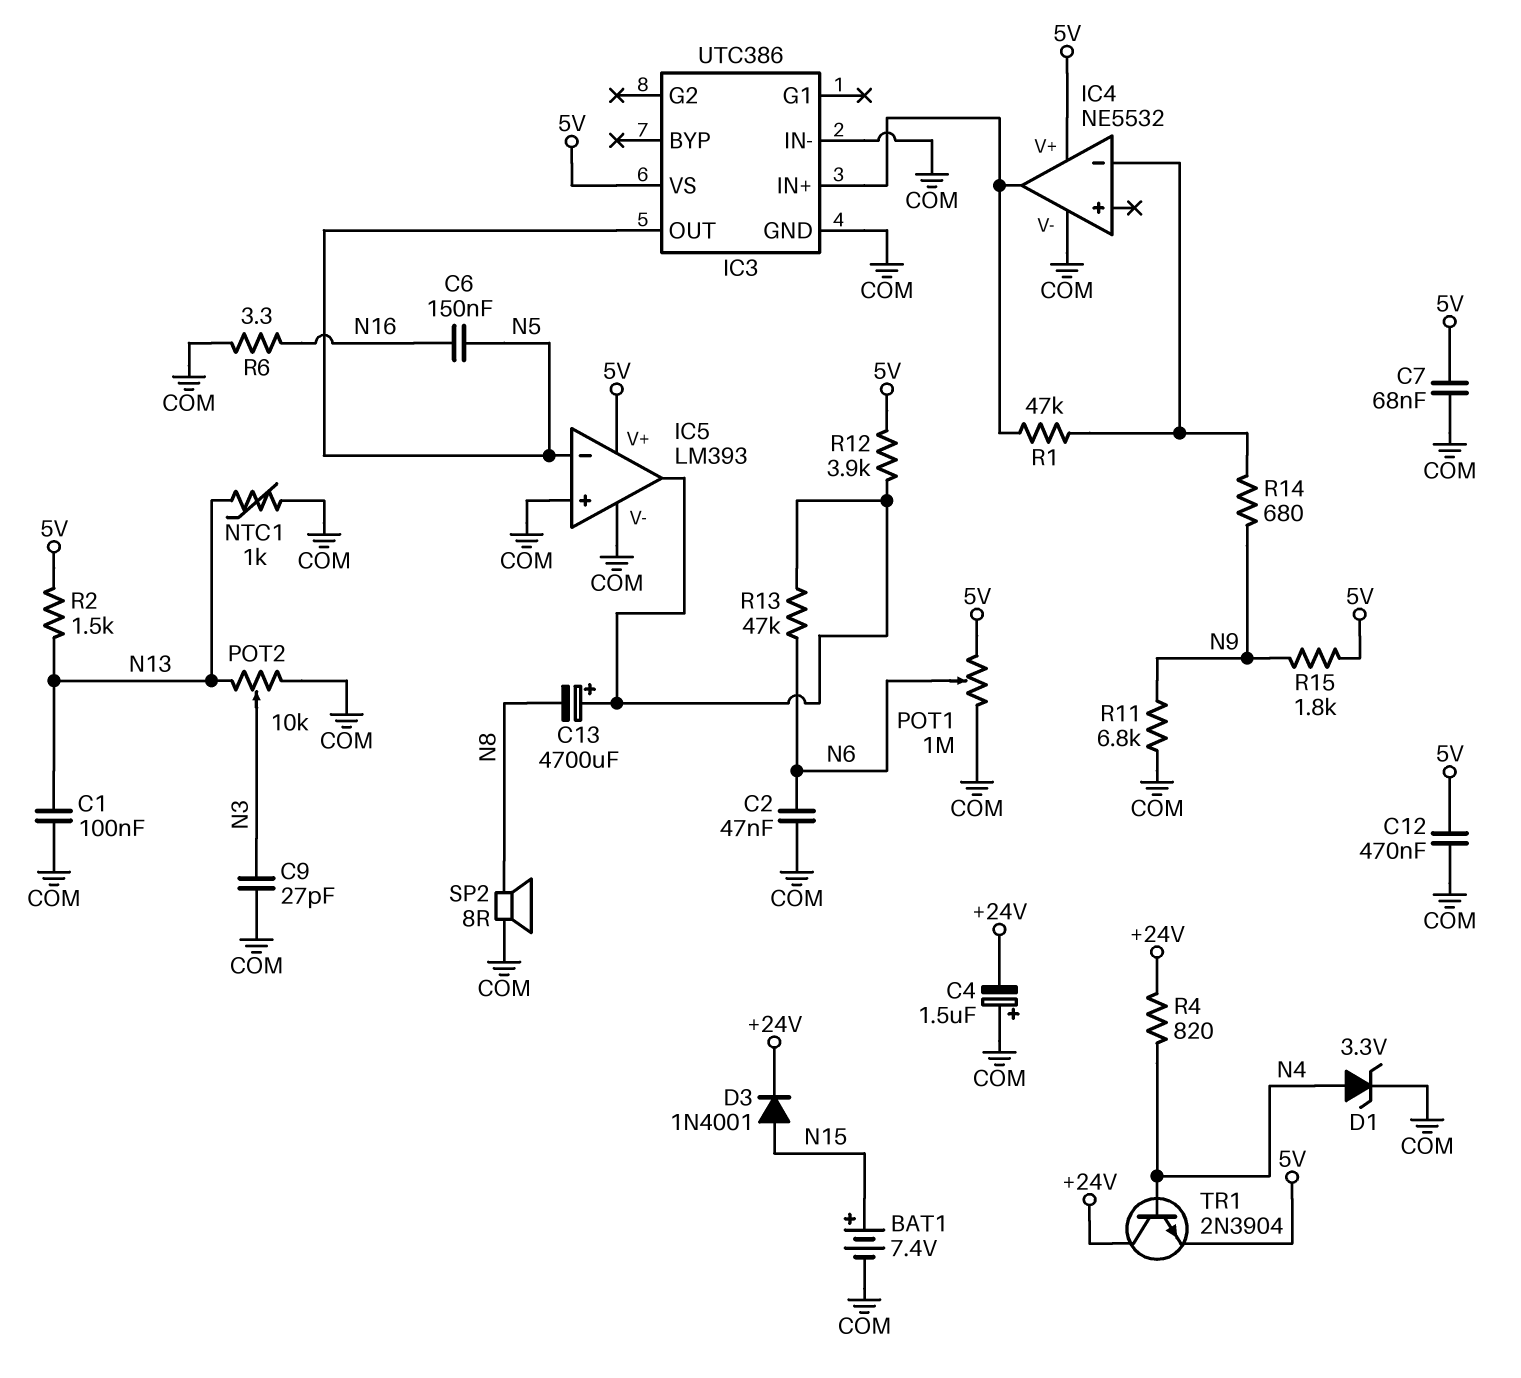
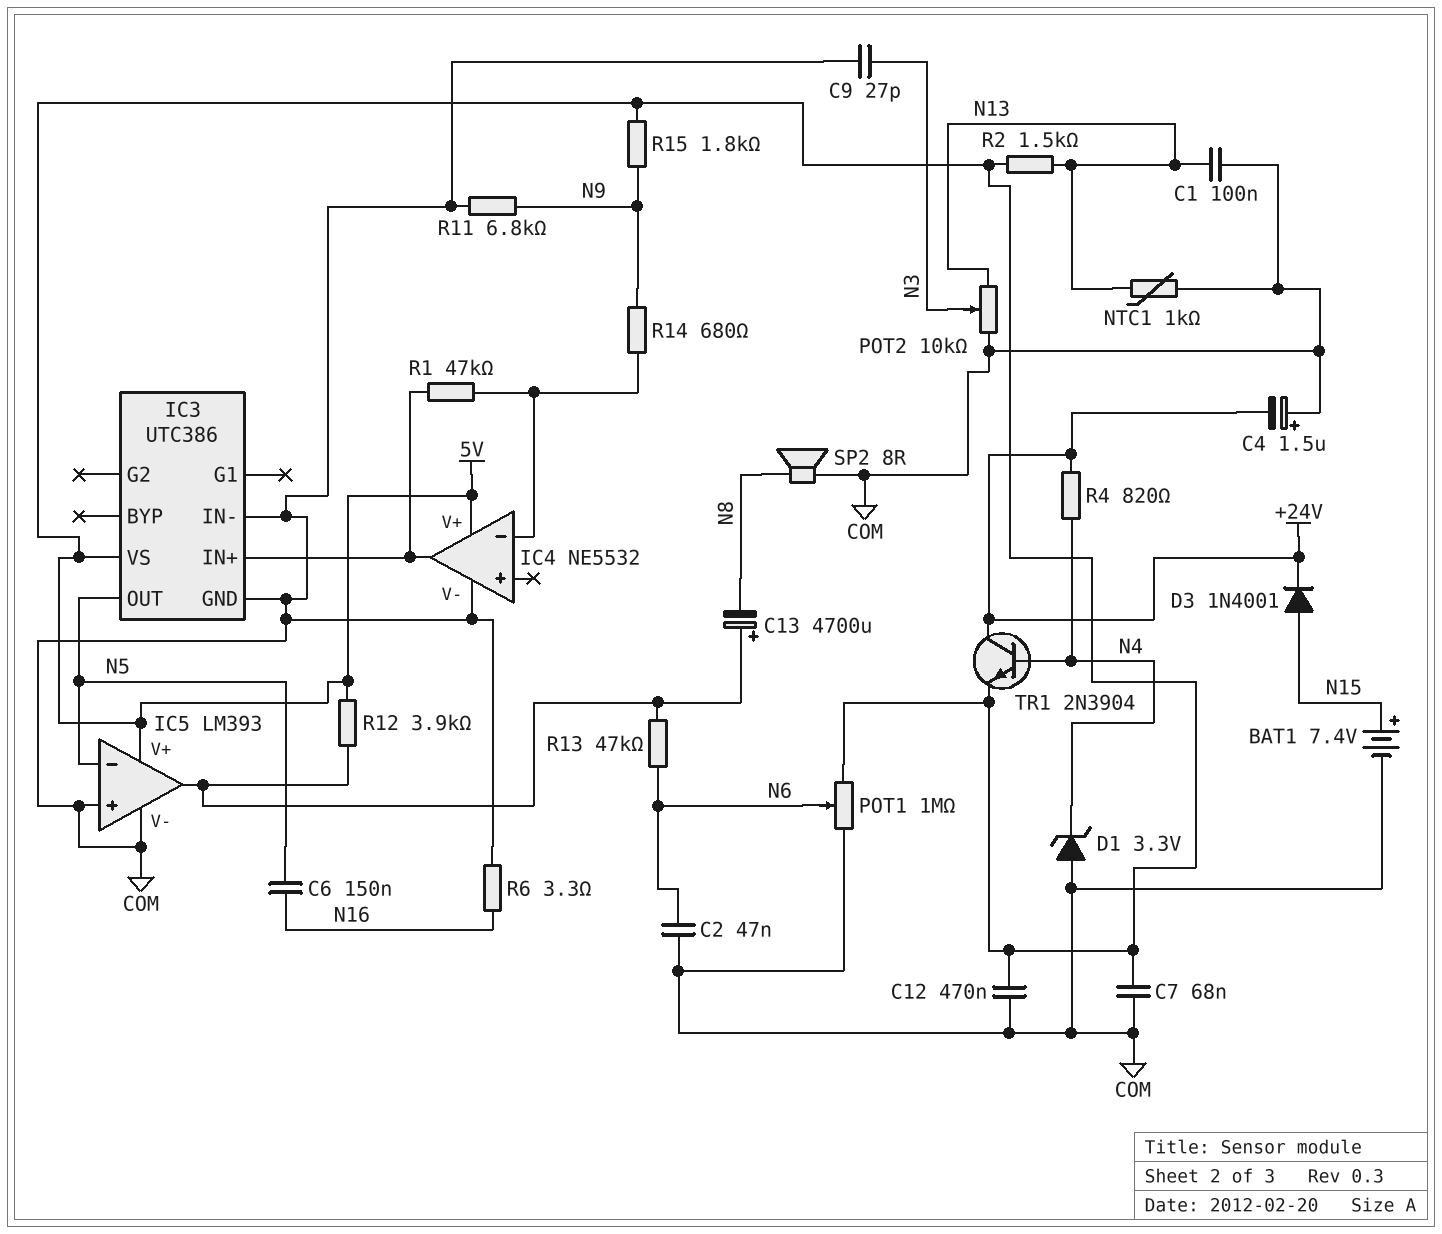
D1: zener 3.3V (A N4, K COM) -> zener 3.3V (A COM, K N4)

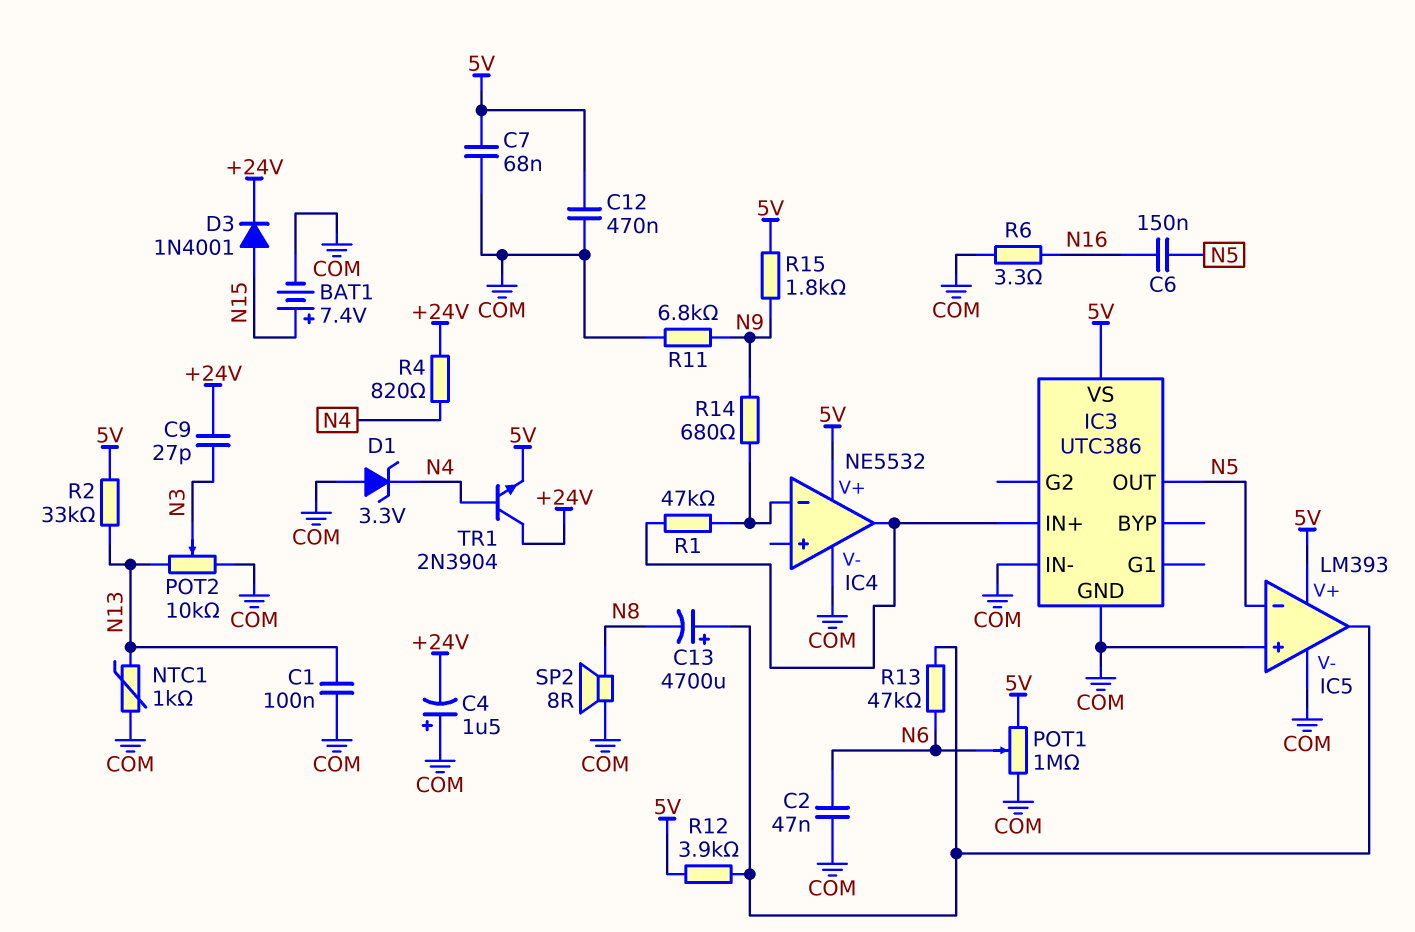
C9: 27pF (COM, N3) -> 27pF (+24V, N3)
R2: 1.5k (5V, N13) -> 33k (5V, N13)

